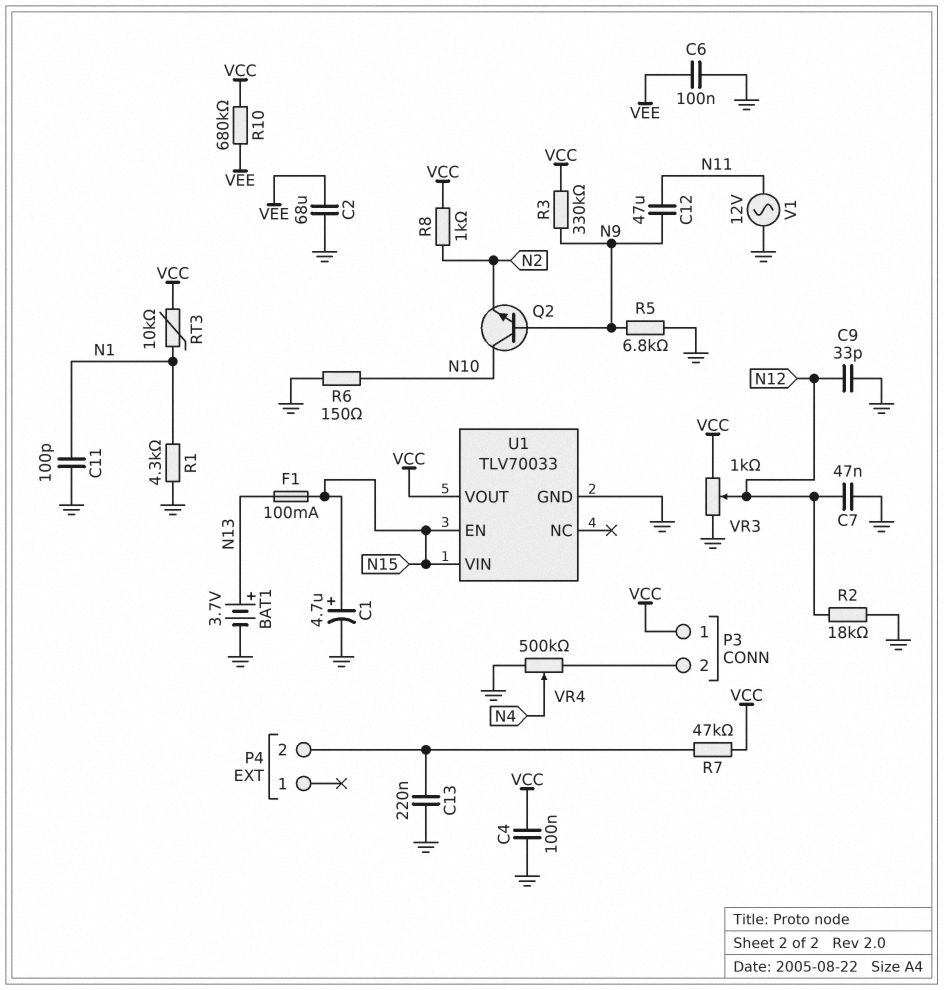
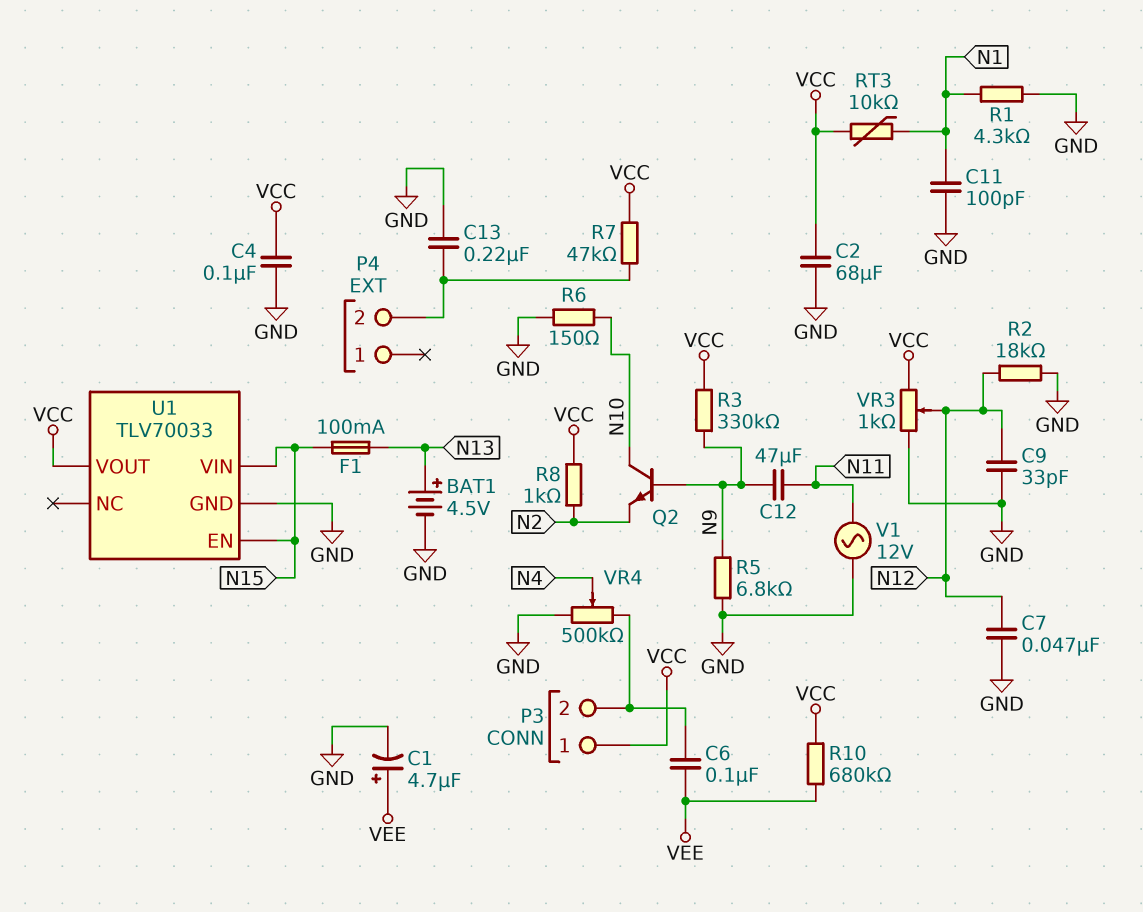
BAT1: 3.7V (plus N13, minus GND) -> 4.5V (plus N13, minus GND)
C1: 4.7uF (plus N15, minus GND) -> 4.7uF (plus VEE, minus GND)
C2: 68uF (GND, VEE) -> 68uF (GND, VCC)
C6: 100nF (GND, VEE) -> 100nF (P3/2, VEE)

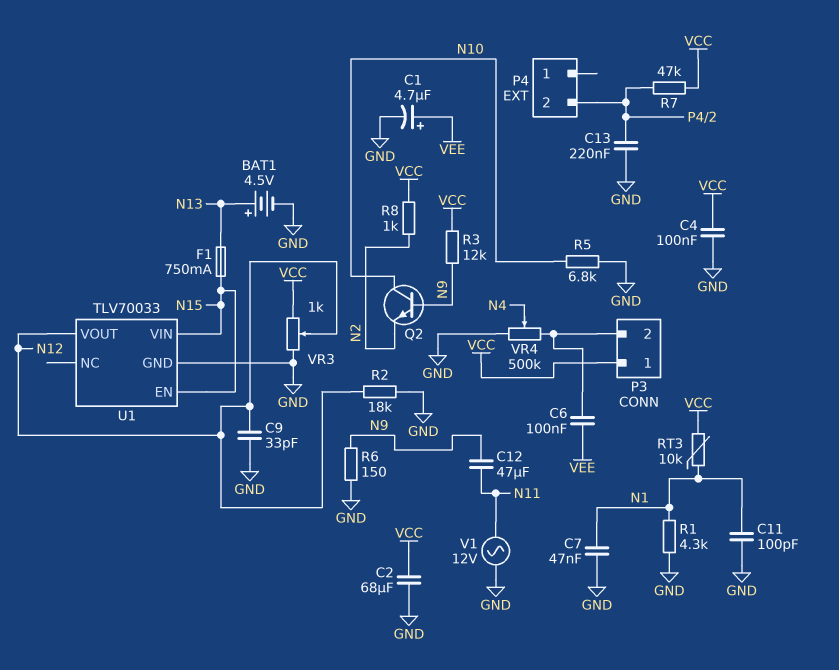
C7: 47nF (GND, N12) -> 47nF (GND, N1)
F1: 100mA (N13, N15) -> 750mA (N13, N15)
R3: 330k (N9, VCC) -> 12k (N9, VCC)
R5: 6.8k (GND, N9) -> 6.8k (GND, N10)
R6: 150 (GND, N10) -> 150 (GND, N9)
R10: 680k (VCC, VEE) -> none
U1 pin VOUT: VCC -> N12

